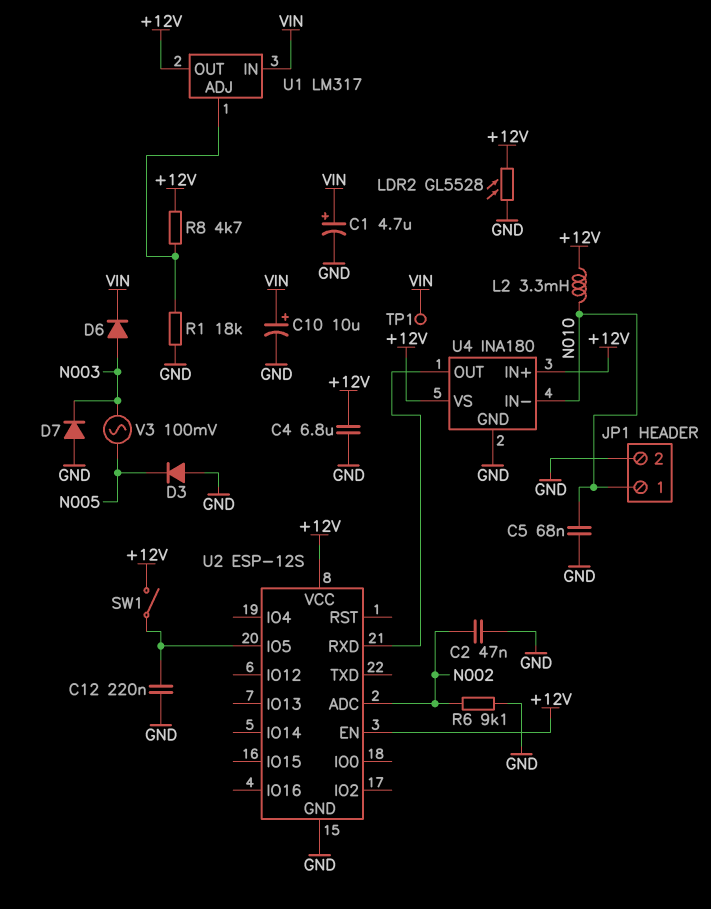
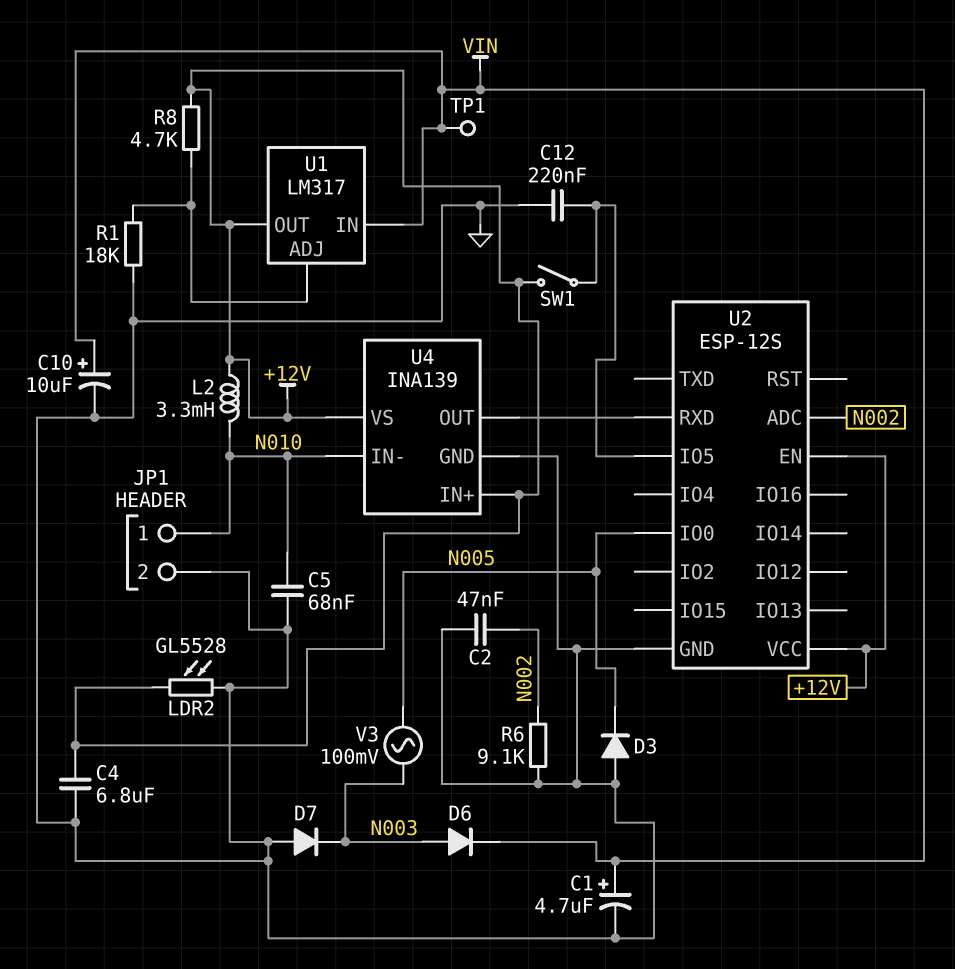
U2 pin IO0: none -> N005
U4: INA180 -> INA139

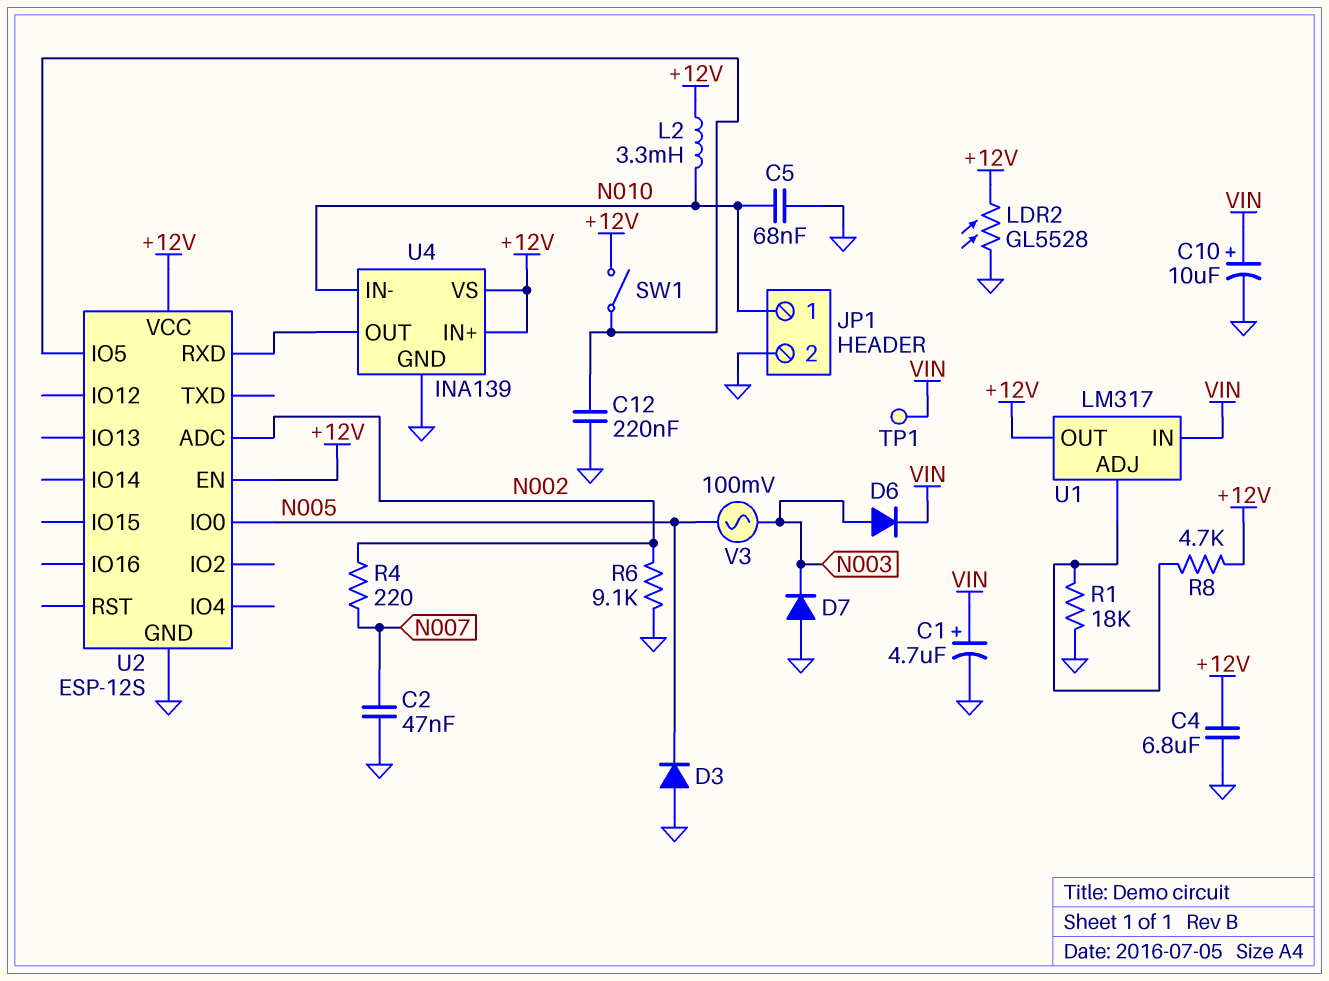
C2: 47nF (GND, N002) -> 47nF (GND, N007)
R4: none -> 220 (N002, N007)

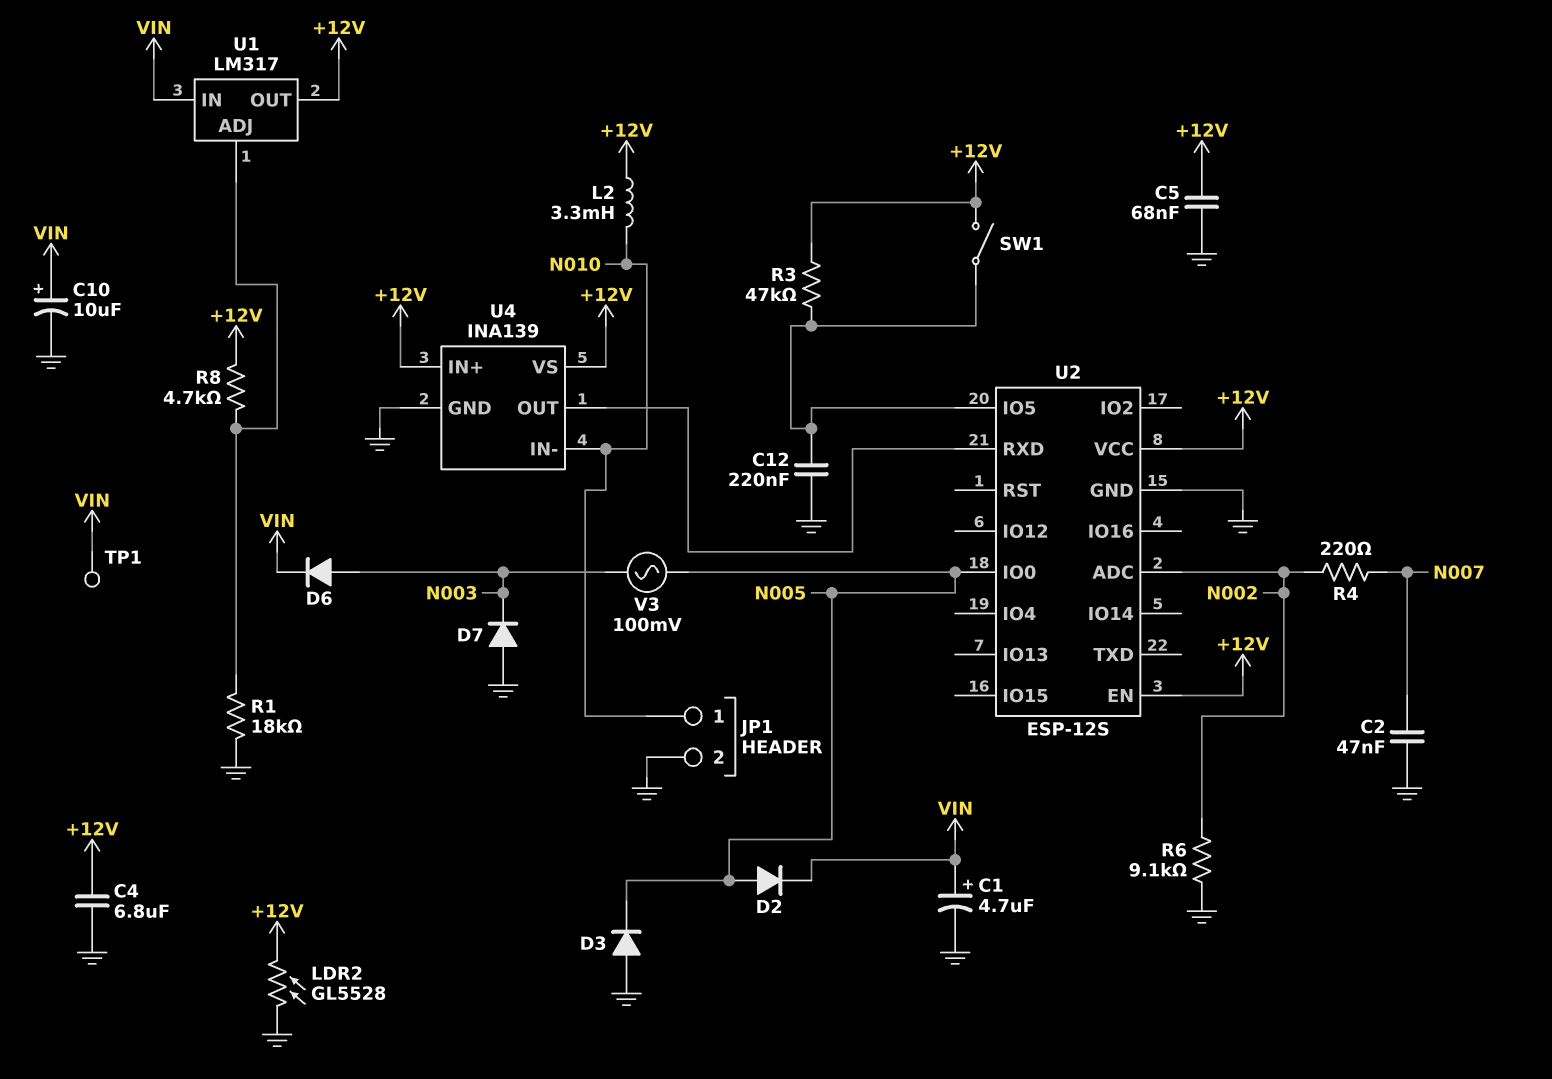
C5: 68nF (GND, N010) -> 68nF (+12V, GND)
D2: none -> diode (A N005, K VIN)
R3: none -> 47k (+12V, U2/IO5)

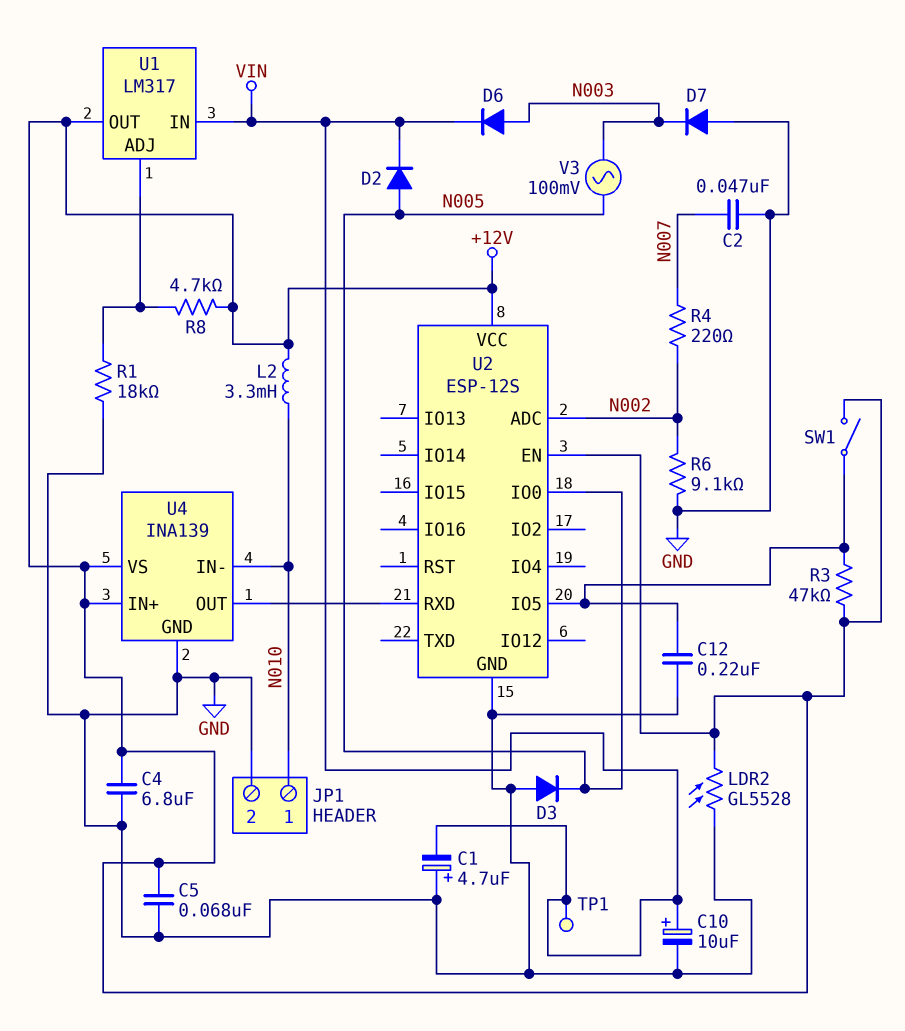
C1: 4.7uF (plus VIN, minus GND) -> 4.7uF (plus GND, minus VIN)

